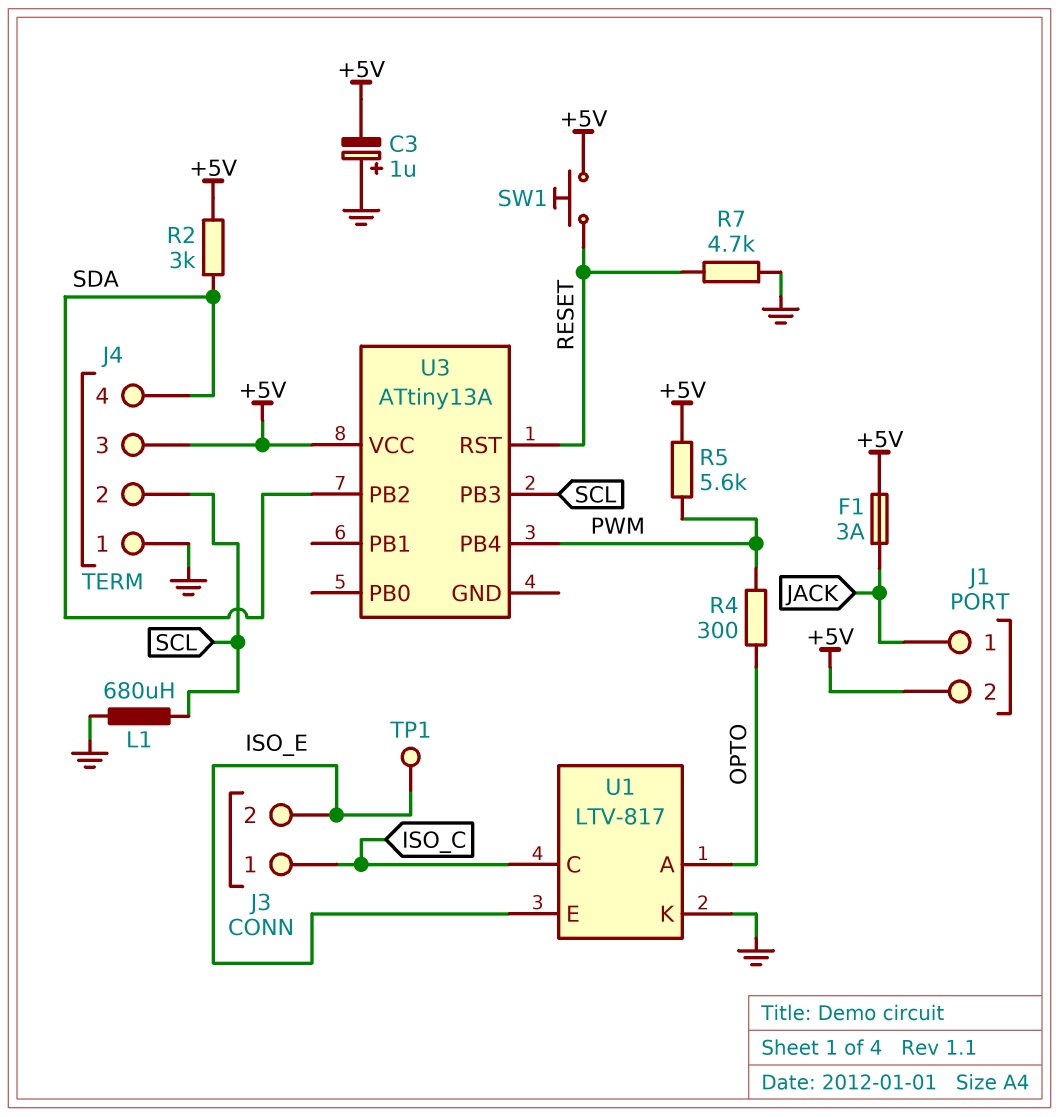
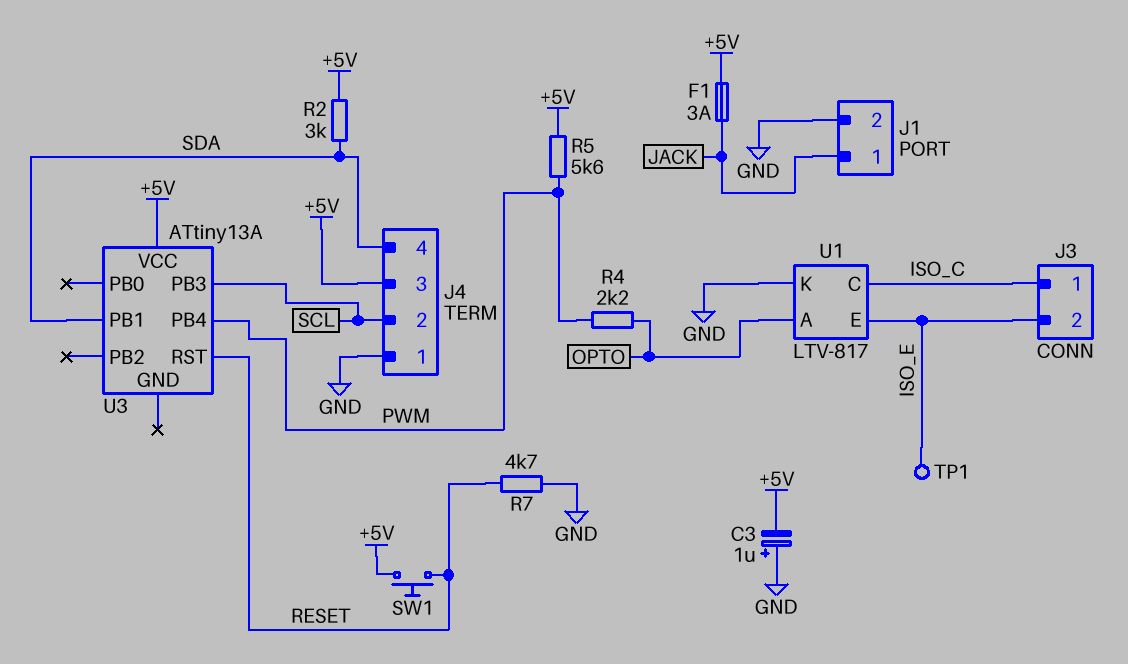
J1 pin 2: +5V -> GND
L1: 680uH (GND, SCL) -> none
R4: 300 (OPTO, PWM) -> 2.2k (OPTO, PWM)
U3 pin PB1: none -> SDA
U3 pin PB2: SDA -> none

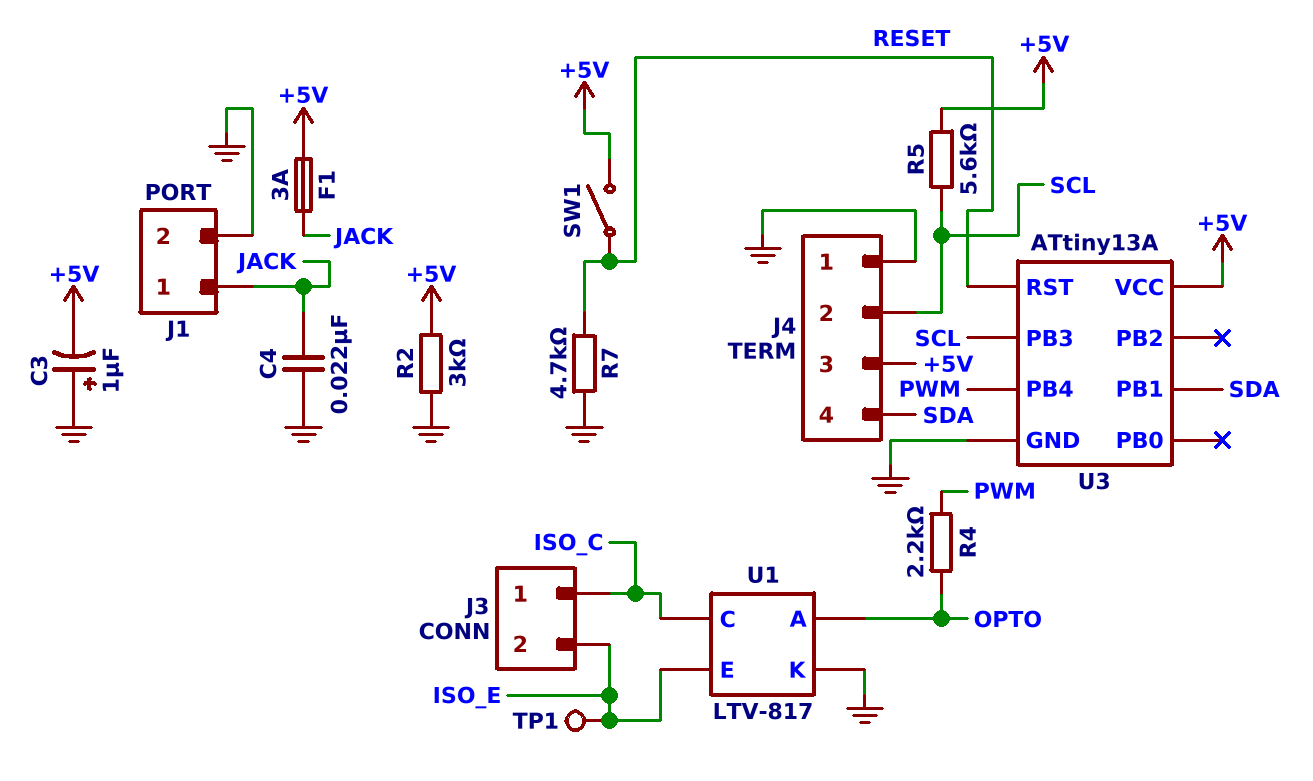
C4: none -> 22nF (GND, JACK)
R2: 3k (+5V, SDA) -> 3k (+5V, GND)
R5: 5.6k (+5V, PWM) -> 5.6k (+5V, SCL)
SW1: button (+5V, RESET) -> switch (+5V, RESET)
U3 pin GND: none -> GND

